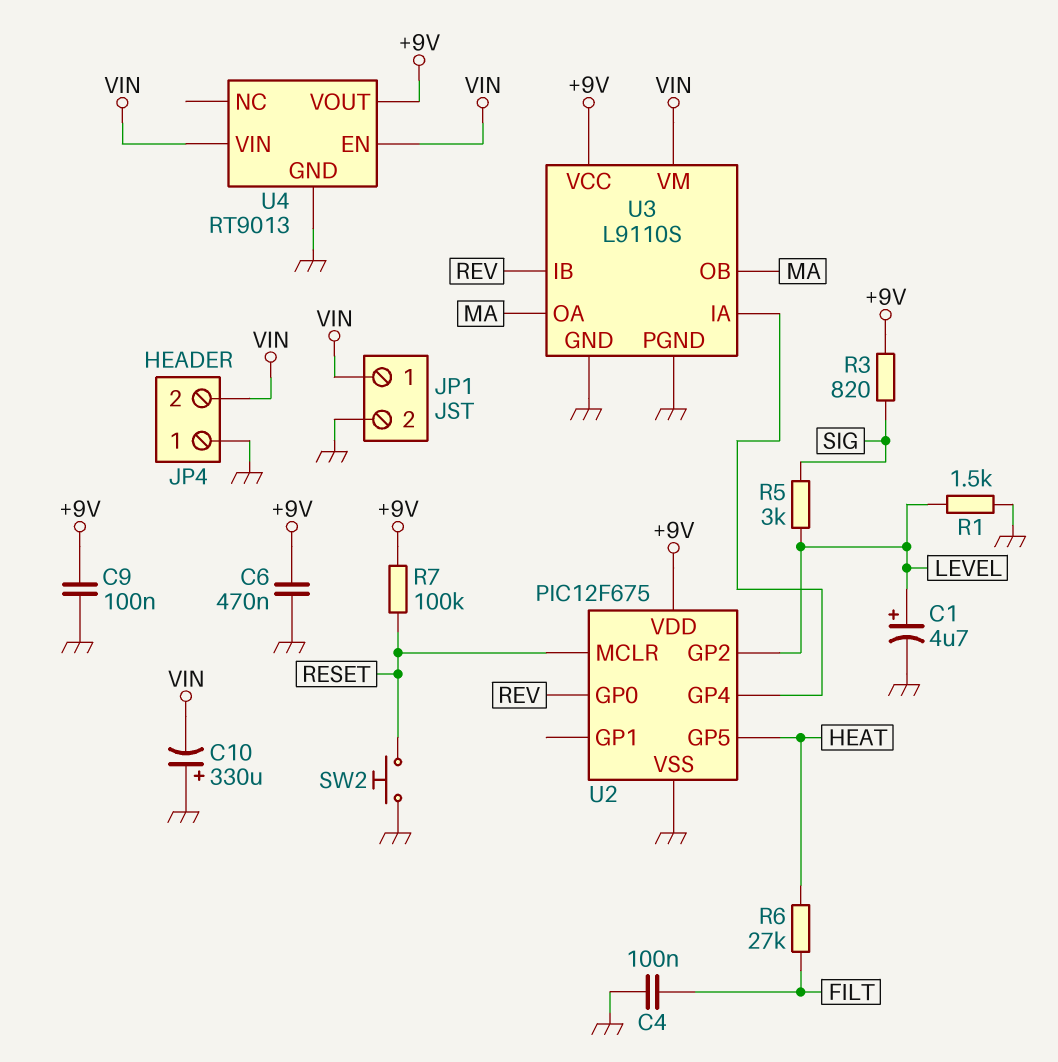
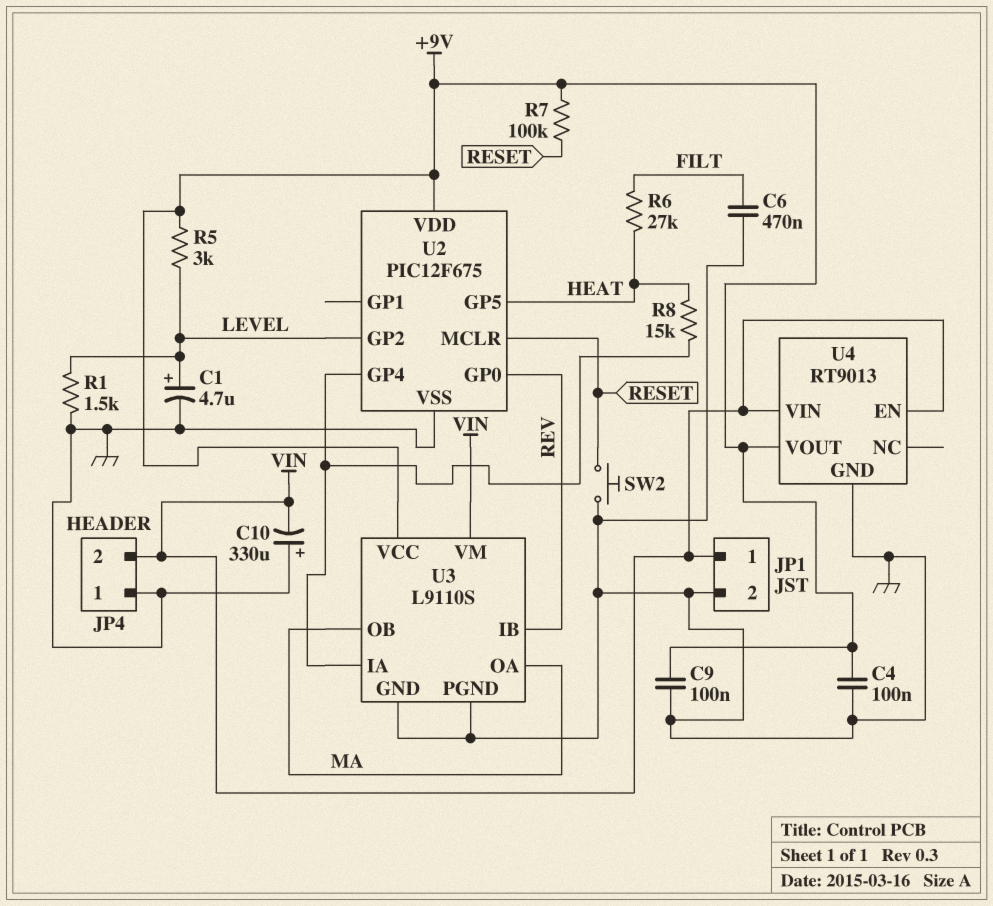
C4: 100nF (FILT, GND) -> 100nF (+9V, GND)
C6: 470nF (+9V, GND) -> 470nF (FILT, GND)
R3: 820 (+9V, SIG) -> none
R5: 3k (LEVEL, SIG) -> 3k (+9V, LEVEL)
R8: none -> 15k (HEAT, U2/GP4)

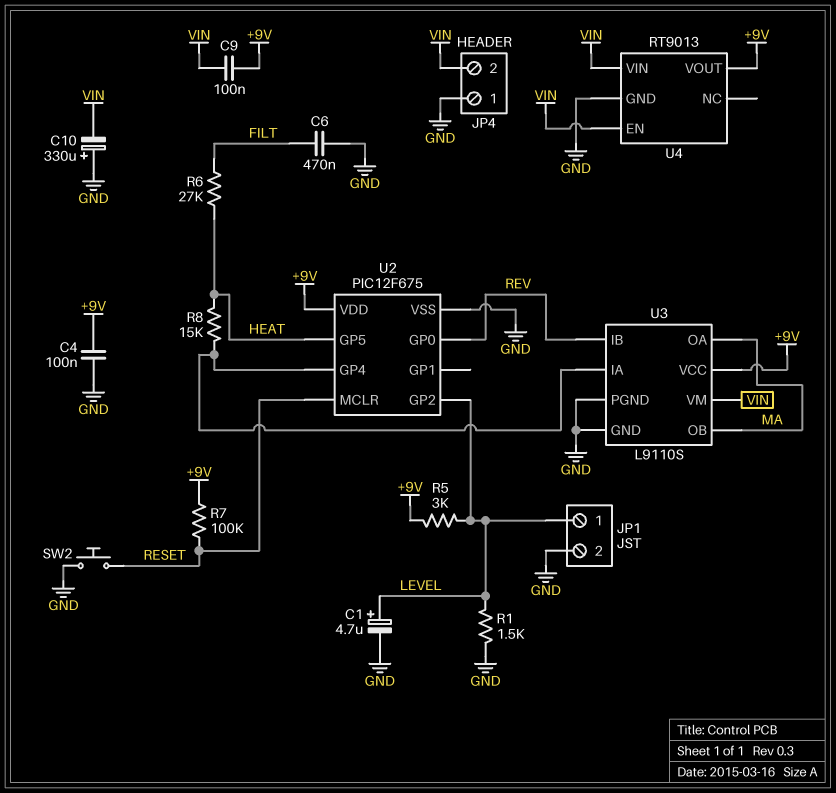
C9: 100nF (+9V, GND) -> 100nF (+9V, VIN)
JP1 pin 1: VIN -> LEVEL

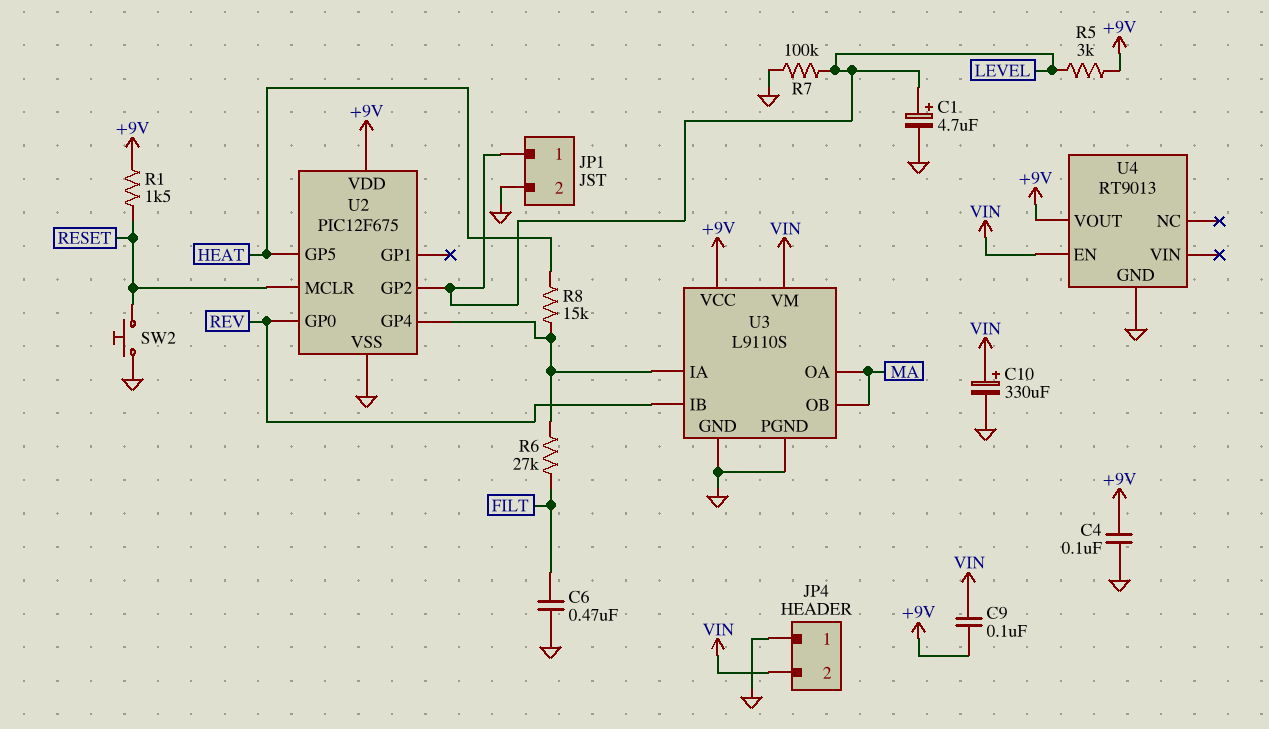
C10: 330uF (plus GND, minus VIN) -> 330uF (plus VIN, minus GND)
R1: 1.5k (GND, LEVEL) -> 1.5k (+9V, RESET)
R6: 27k (FILT, HEAT) -> 27k (FILT, U2/GP4)
R7: 100k (+9V, RESET) -> 100k (GND, LEVEL)
U4 pin VIN: VIN -> none

